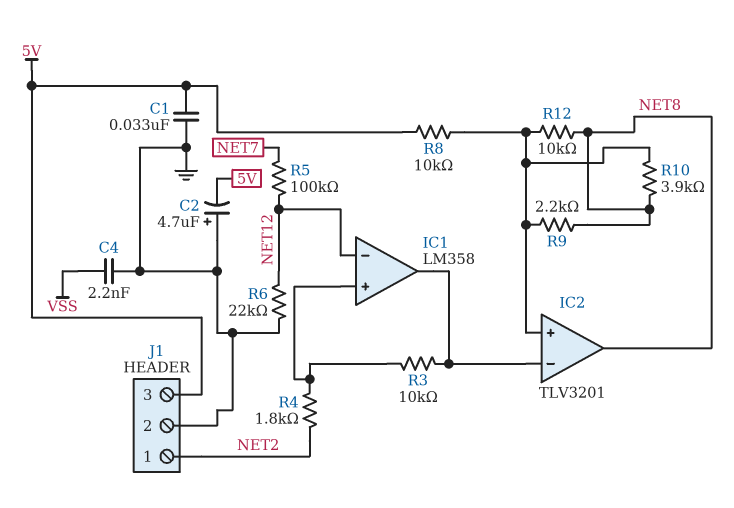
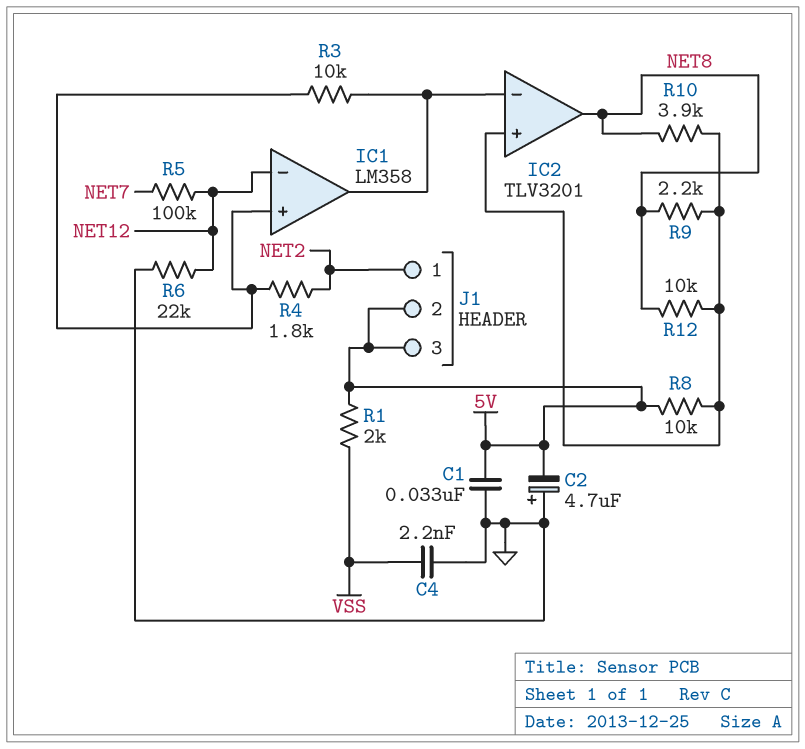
J1 pin 2: GND -> 5V
R1: none -> 2k (5V, VSS)

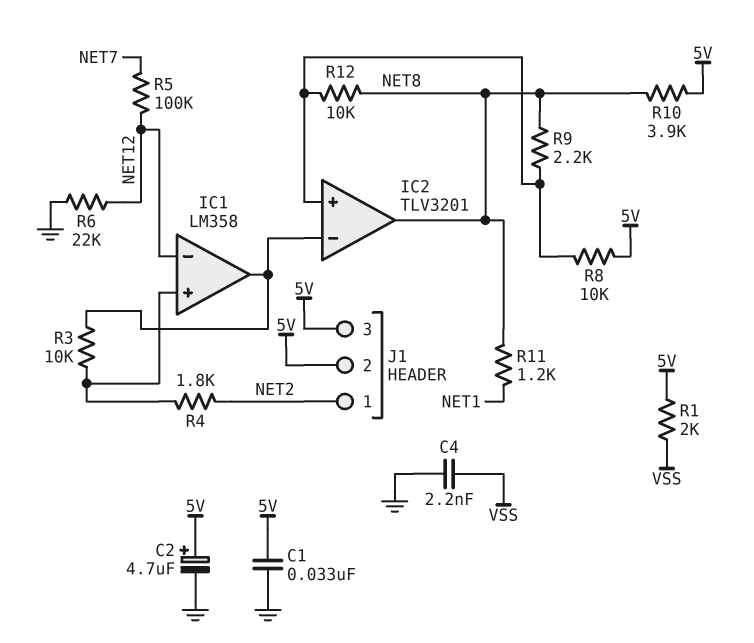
C2: 4.7uF (plus GND, minus 5V) -> 4.7uF (plus 5V, minus GND)
R10: 3.9k (IC2/in+, NET8) -> 3.9k (5V, NET8)
R11: none -> 1.2k (NET1, NET8)

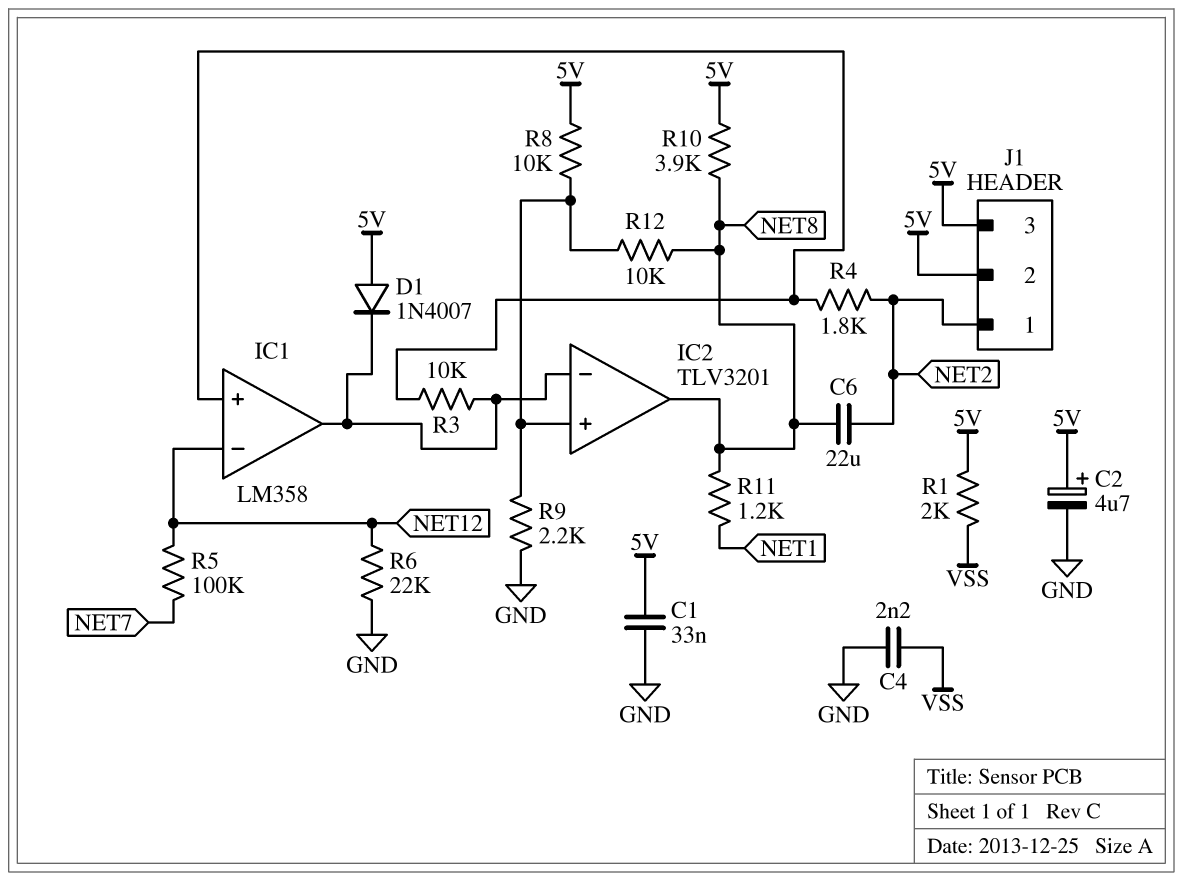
C6: none -> 22uF (NET2, NET8)
D1: none -> diode 1N4007 (A 5V, K IC1/out)
R9: 2.2k (IC2/in+, NET8) -> 2.2k (GND, IC2/in+)

